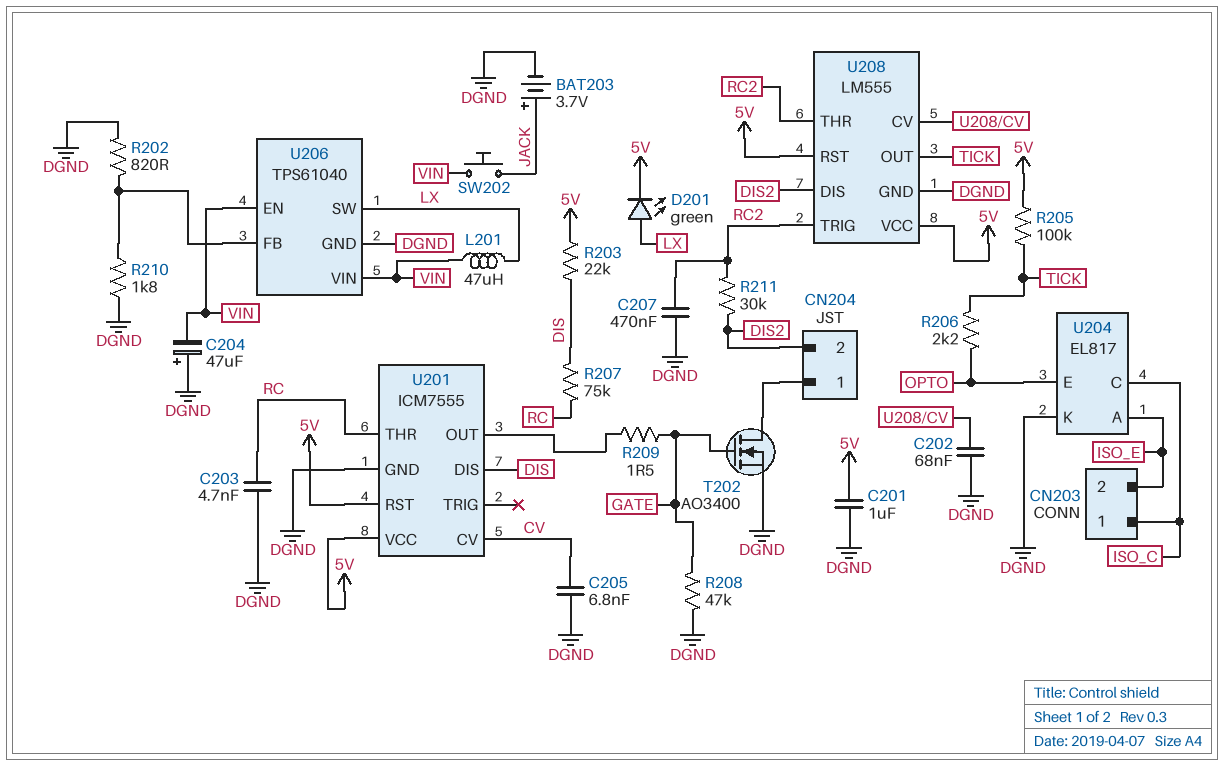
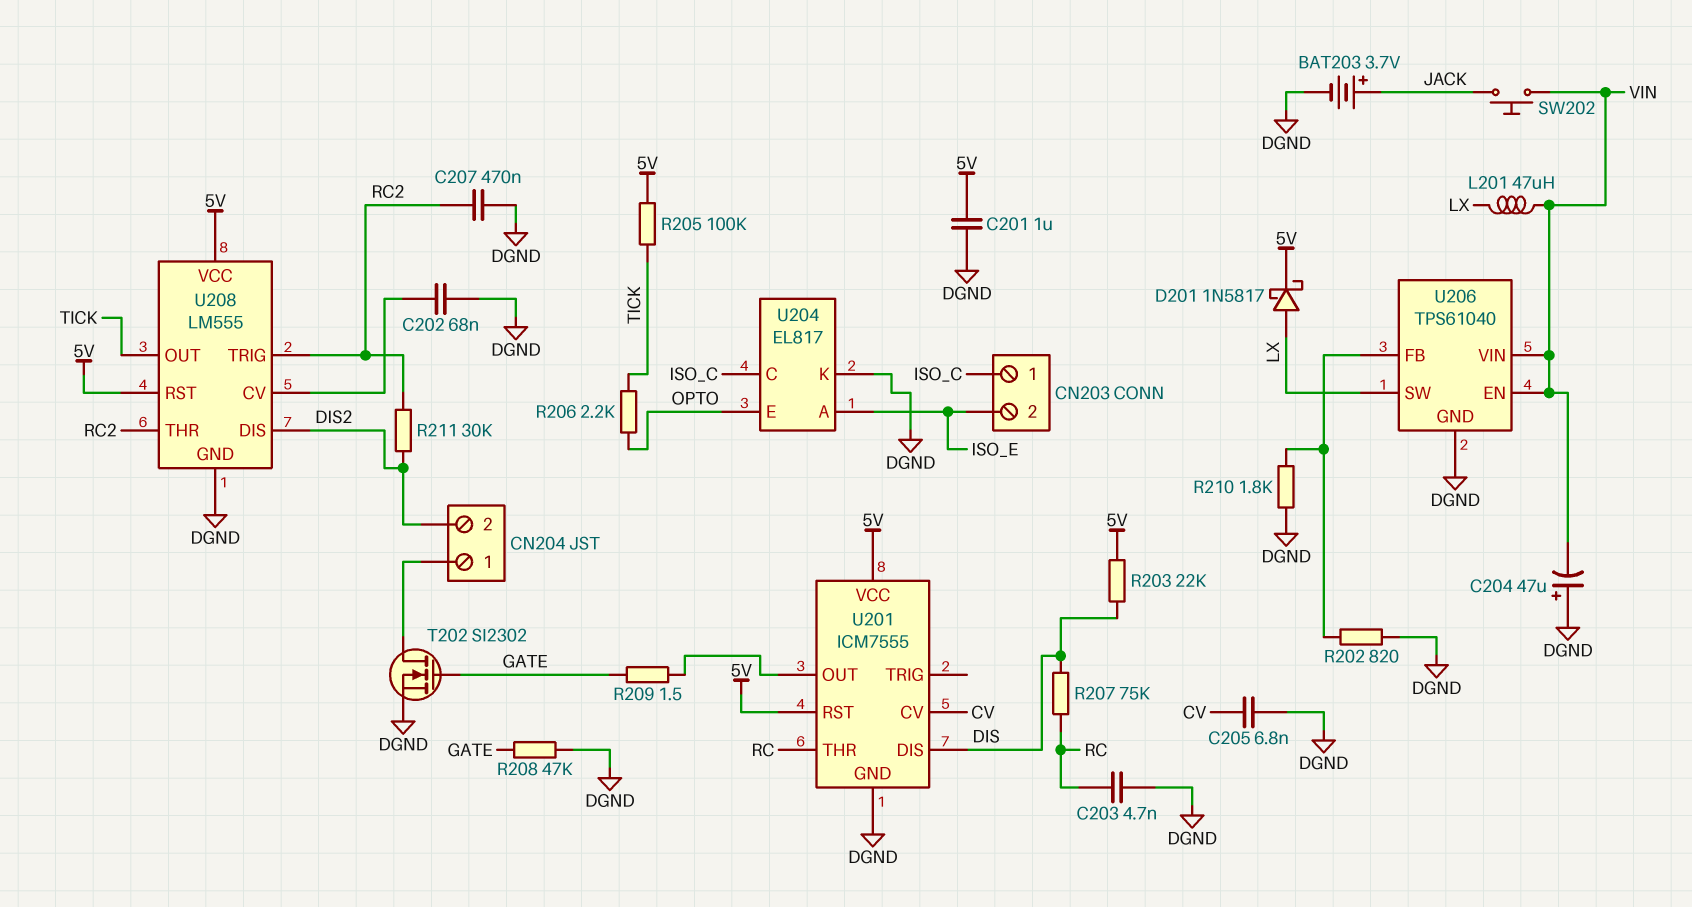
D201: LED green (A LX, K 5V) -> schottky 1N5817 (A LX, K 5V)
T202: NMOS AO3400 (G GATE, D CN204/1, S DGND) -> NMOS SI2302 (G GATE, D CN204/1, S DGND)

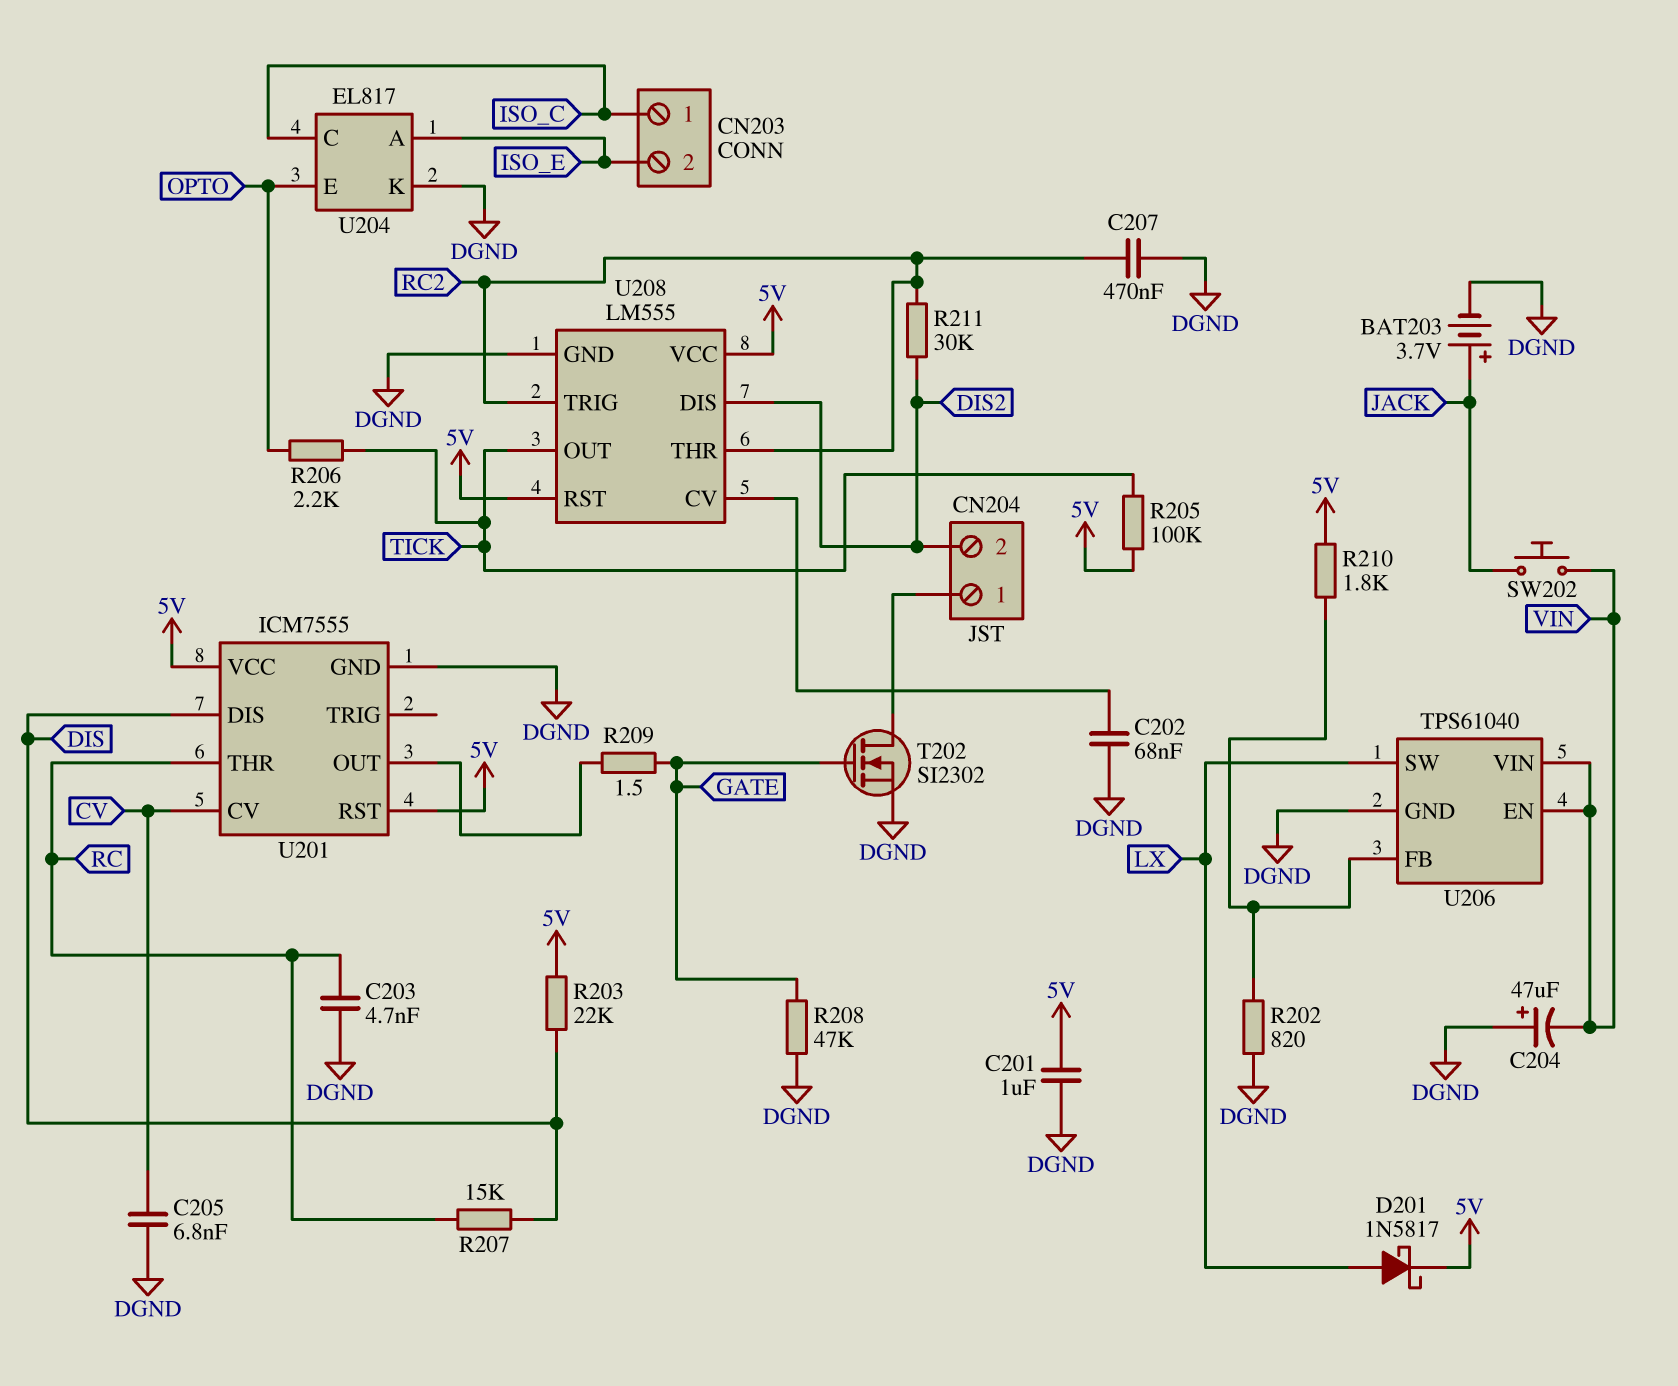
L201: 47uH (LX, VIN) -> none
R207: 75k (DIS, RC) -> 15k (DIS, RC)
R210: 1.8k (DGND, U206/FB) -> 1.8k (5V, U206/FB)

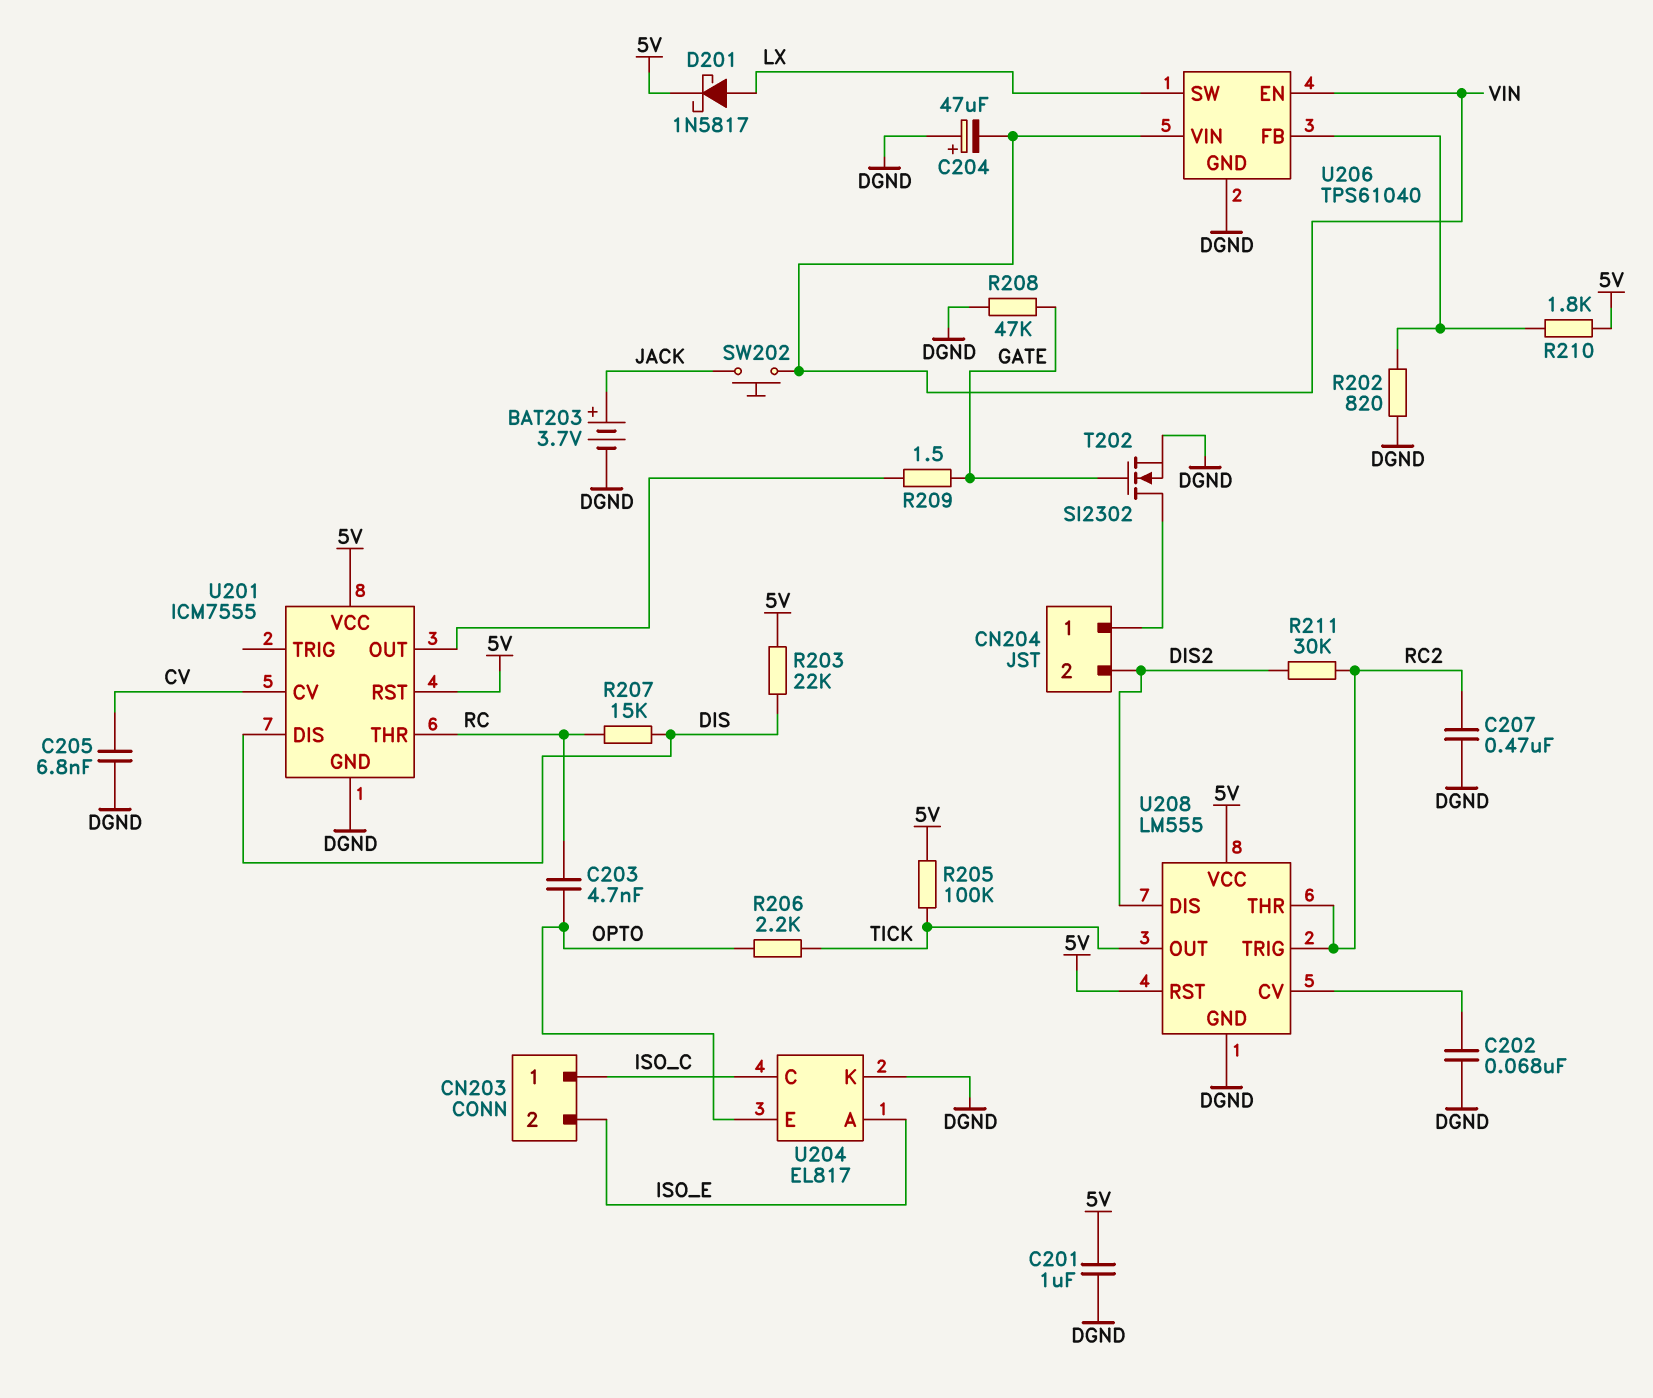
C203: 4.7nF (DGND, RC) -> 4.7nF (OPTO, RC)

